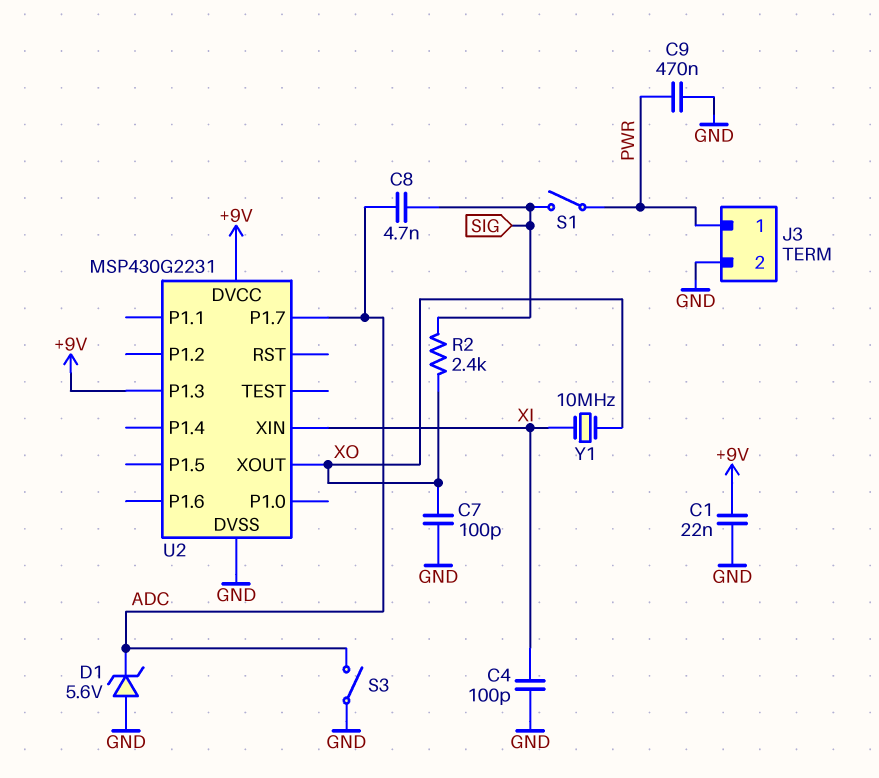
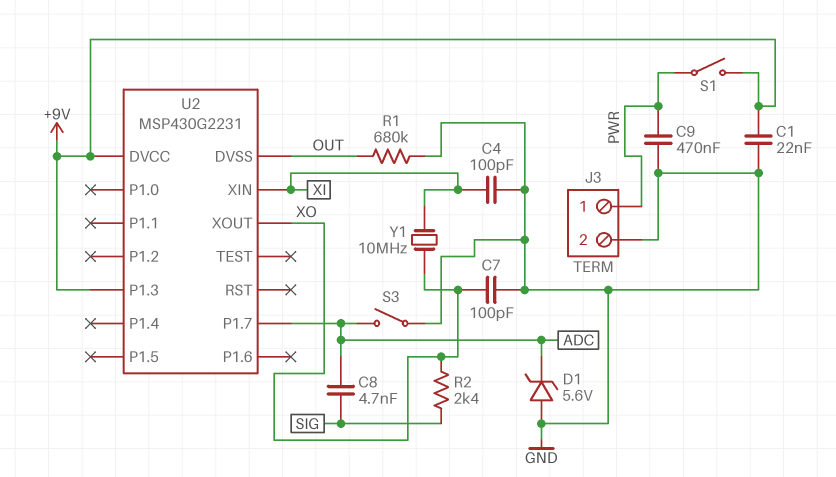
R1: none -> 680k (GND, OUT)
S1: switch (PWR, SIG) -> switch (+9V, PWR)
U2 pin DVSS: GND -> OUT

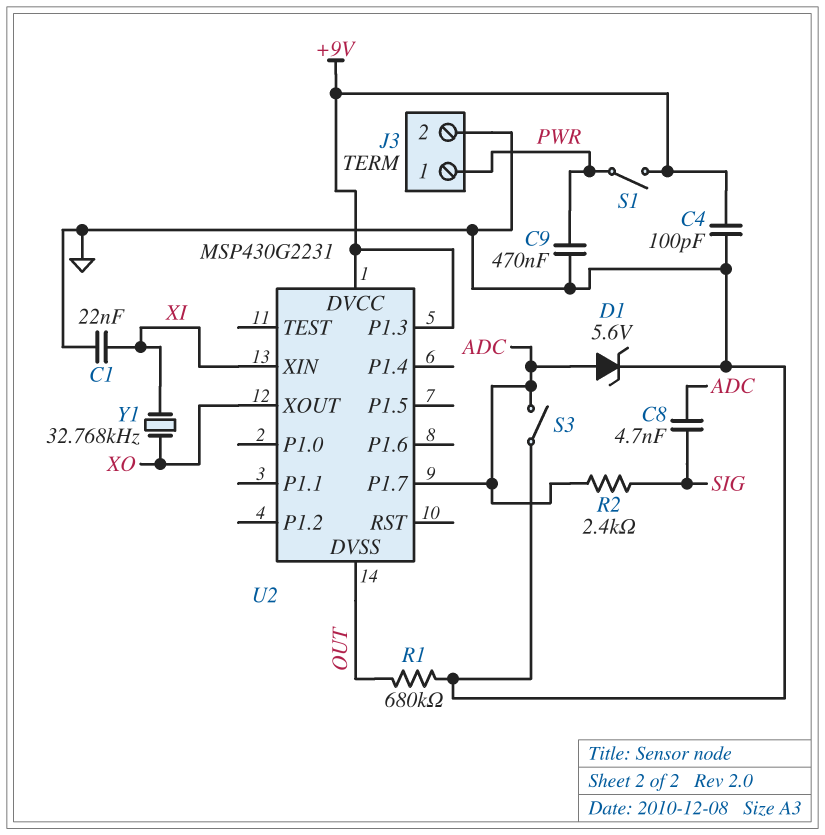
C1: 22nF (+9V, GND) -> 22nF (GND, XI)
C4: 100pF (GND, XI) -> 100pF (+9V, GND)
C7: 100pF (GND, XO) -> none
D1: zener 5.6V (A GND, K ADC) -> zener 5.6V (A ADC, K GND)
R2: 2.4k (SIG, XO) -> 2.4k (ADC, SIG)
Y1: 10MHz (XI, XO) -> 32.768kHz (XI, XO)

